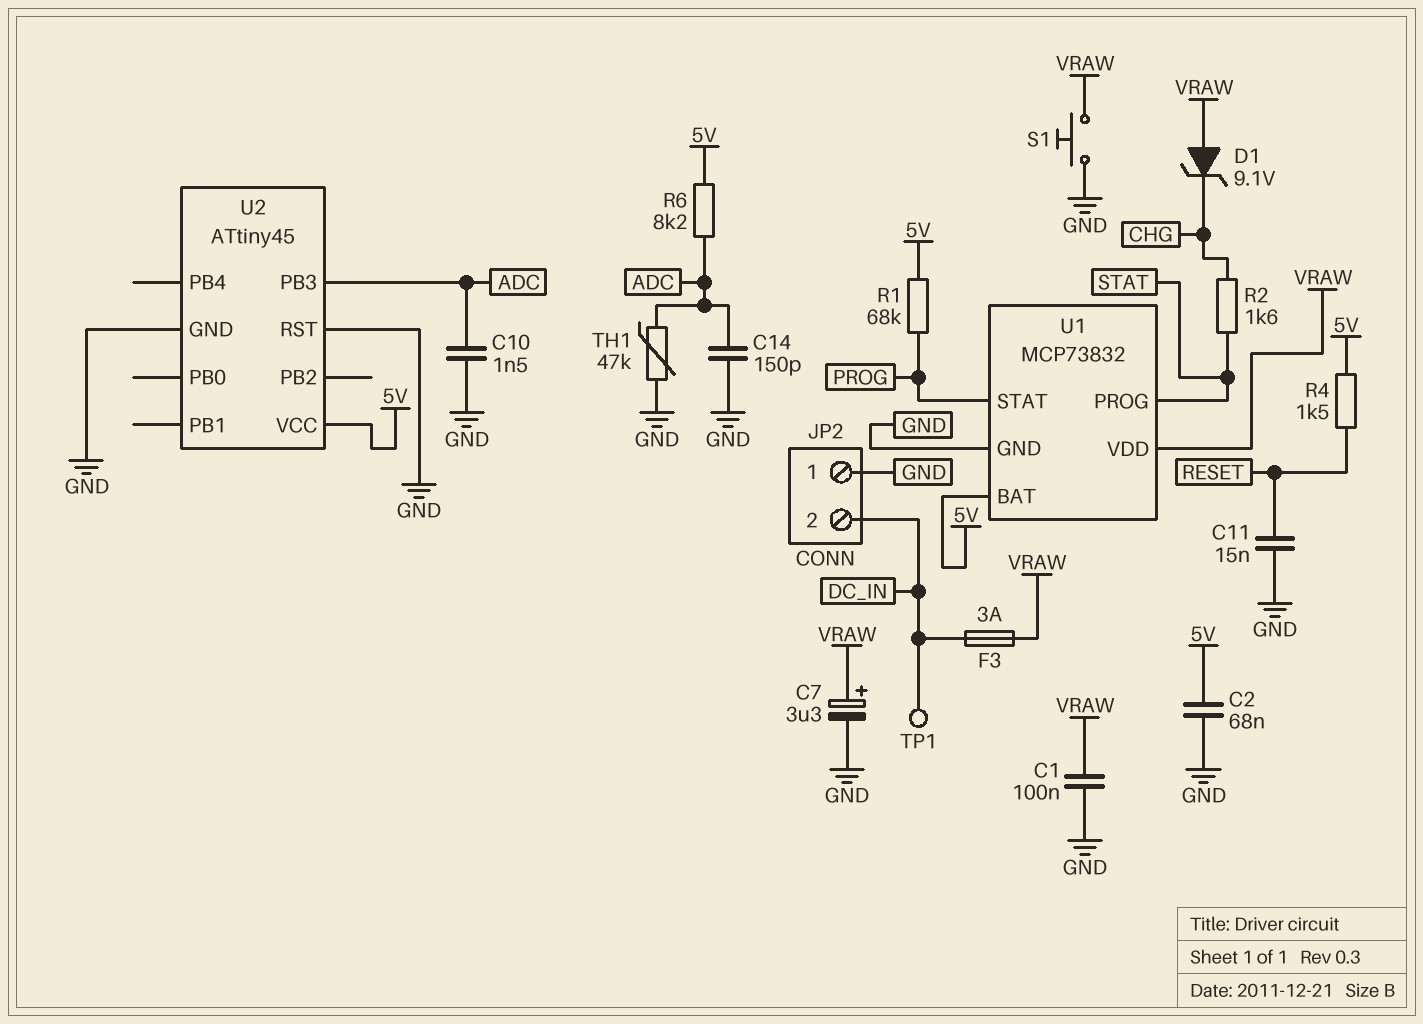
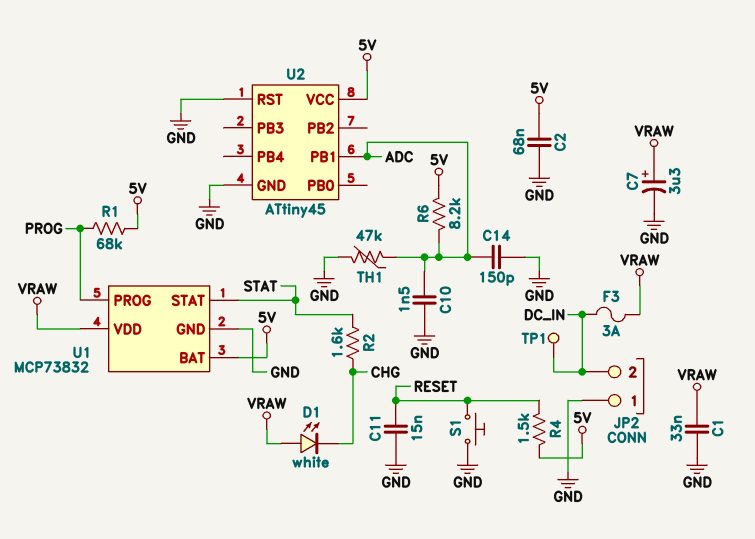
C1: 100nF (GND, VRAW) -> 33nF (GND, VRAW)
D1: zener 9.1V (A VRAW, K CHG) -> LED white (A VRAW, K CHG)
S1: button (GND, VRAW) -> button (GND, RESET)
U1 pin PROG: STAT -> PROG
U1 pin STAT: PROG -> STAT
U2 pin PB1: none -> ADC
U2 pin PB3: ADC -> none

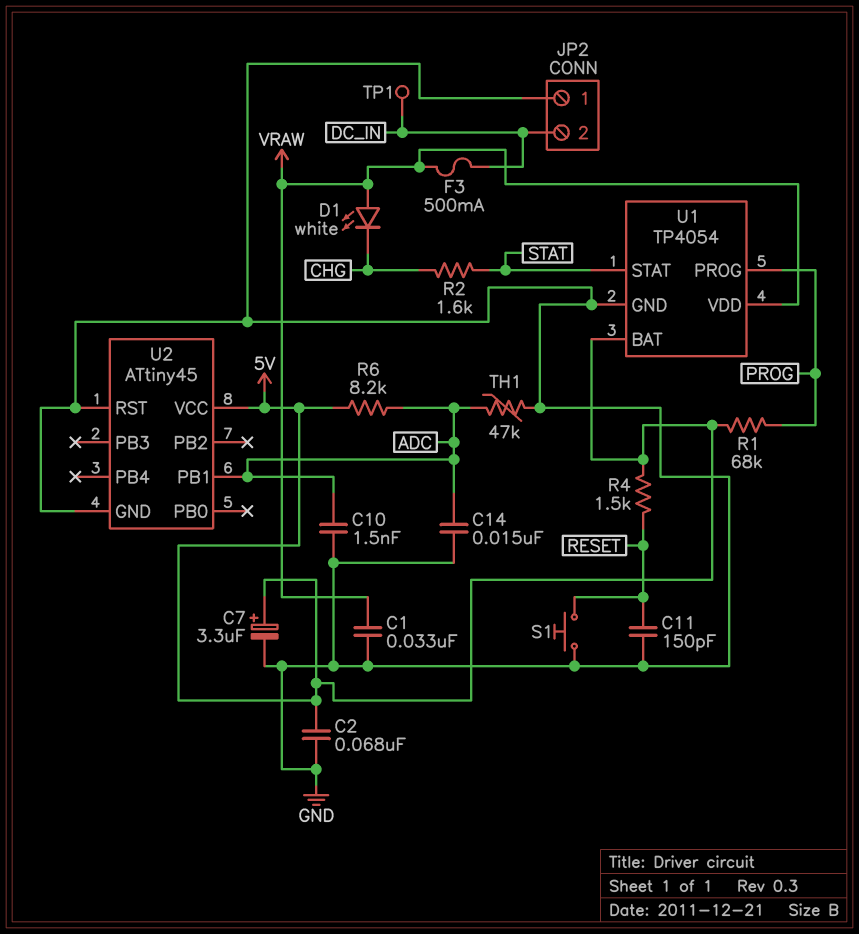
C7: 3.3uF (plus VRAW, minus GND) -> 3.3uF (plus 5V, minus GND)
C11: 15nF (GND, RESET) -> 150pF (GND, RESET)
C14: 150pF (ADC, GND) -> 15nF (ADC, GND)
F3: 3A (DC_IN, VRAW) -> 500mA (DC_IN, VRAW)
U1: MCP73832 -> TP4054

